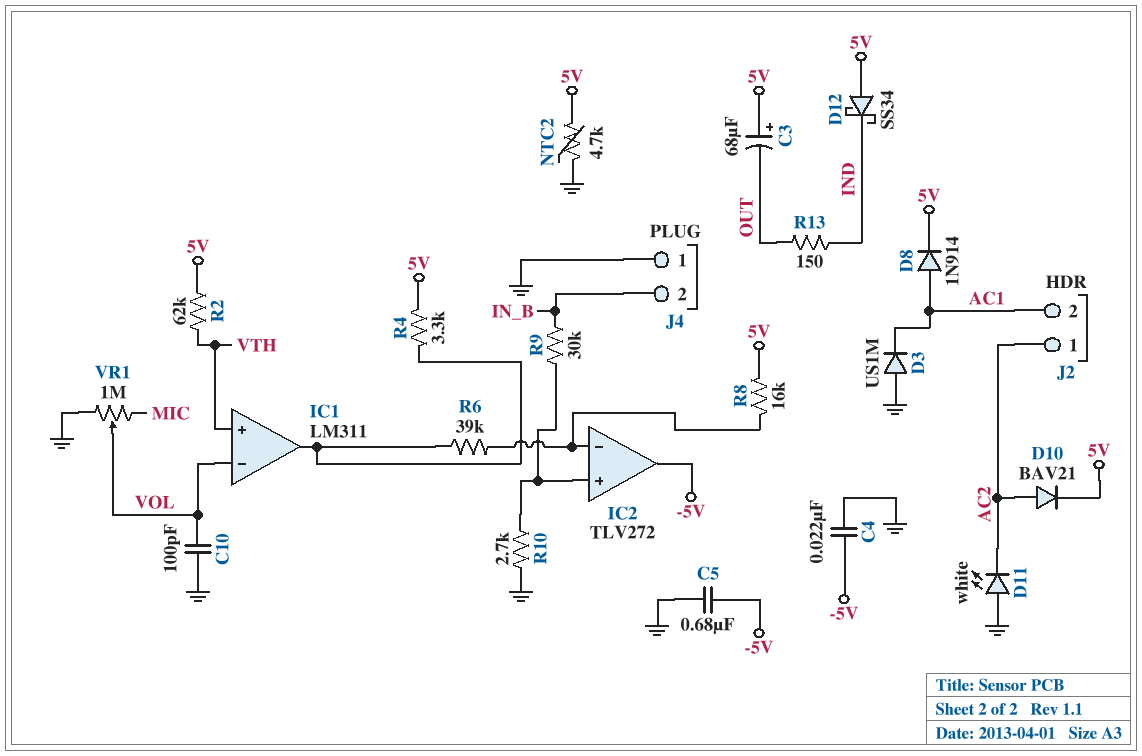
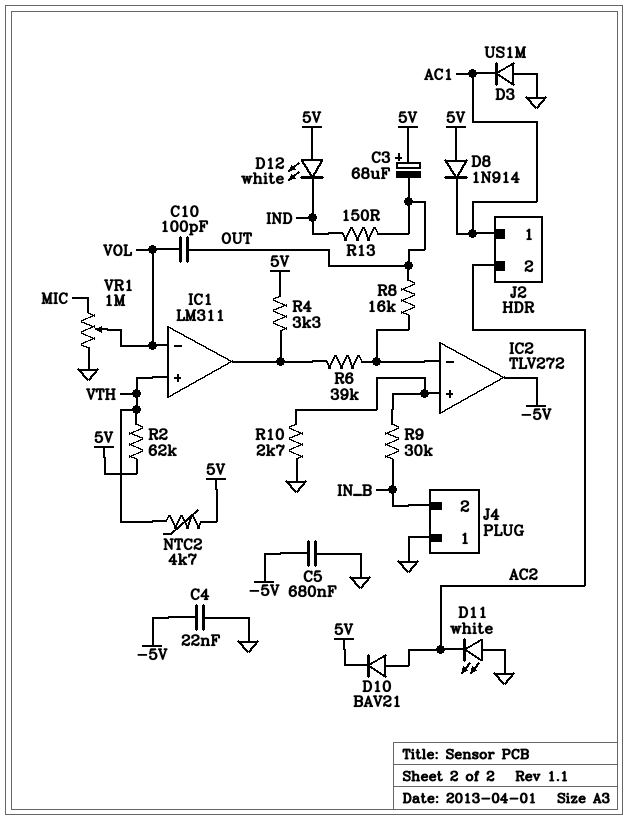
C10: 100pF (GND, VOL) -> 100pF (OUT, VOL)
D8: diode 1N914 (A AC1, K 5V) -> diode 1N914 (A 5V, K AC1)
D12: schottky SS34 (A 5V, K IND) -> LED white (A 5V, K IND)
J2 pin 1: AC2 -> AC1
J2 pin 2: AC1 -> AC2
NTC2: 4.7k (5V, GND) -> 4.7k (5V, VTH)
R8: 16k (5V, IC2/in-) -> 16k (IC2/in-, OUT)

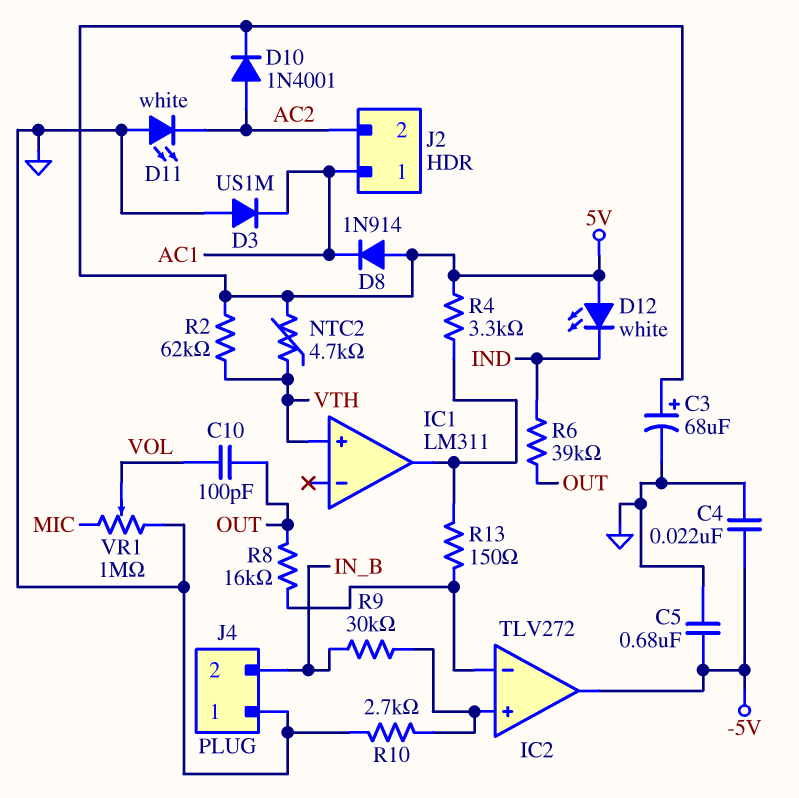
C3: 68uF (plus 5V, minus OUT) -> 68uF (plus 5V, minus GND)
D10: diode BAV21 (A AC2, K 5V) -> diode 1N4001 (A AC2, K 5V)
IC1 pin in-: VOL -> none
R6: 39k (IC1/out, IC2/in-) -> 39k (IND, OUT)
R13: 150 (IND, OUT) -> 150 (IC1/out, IC2/in-)

